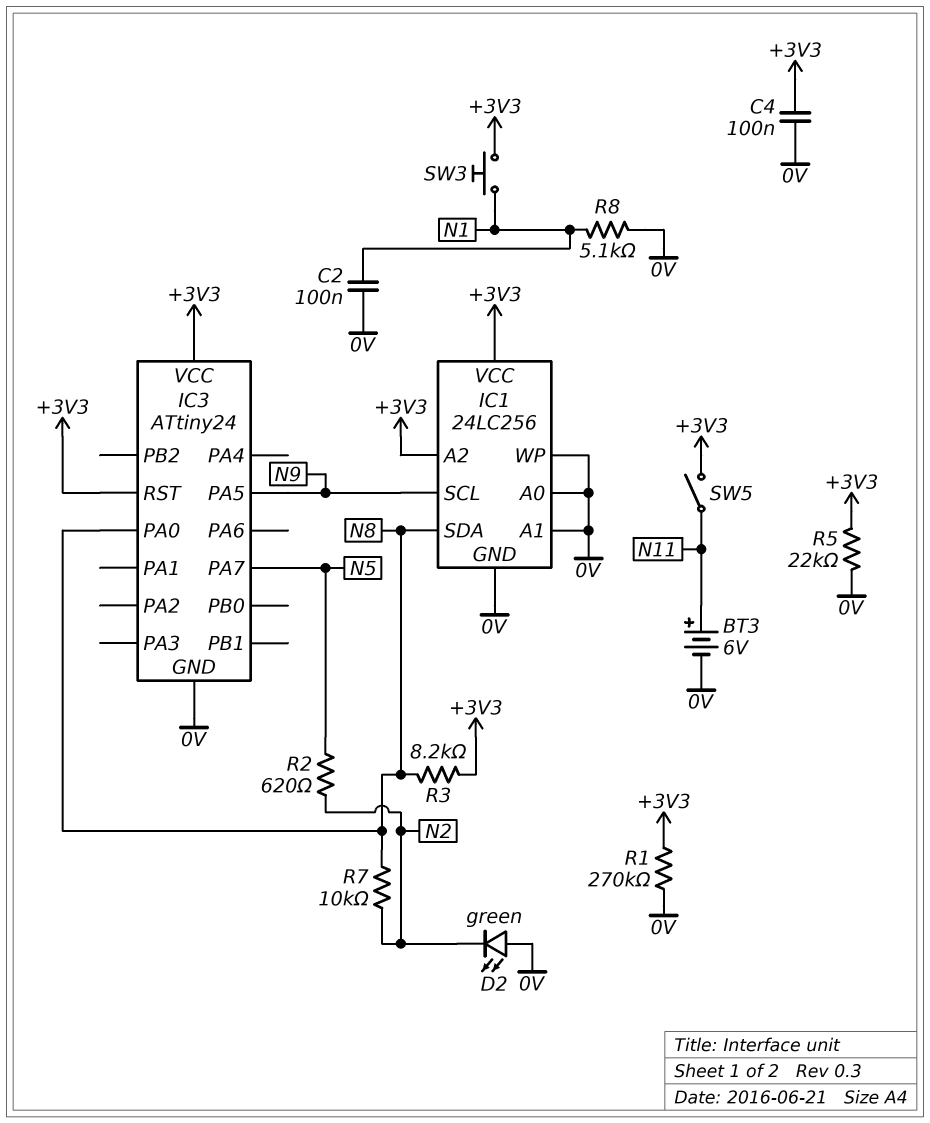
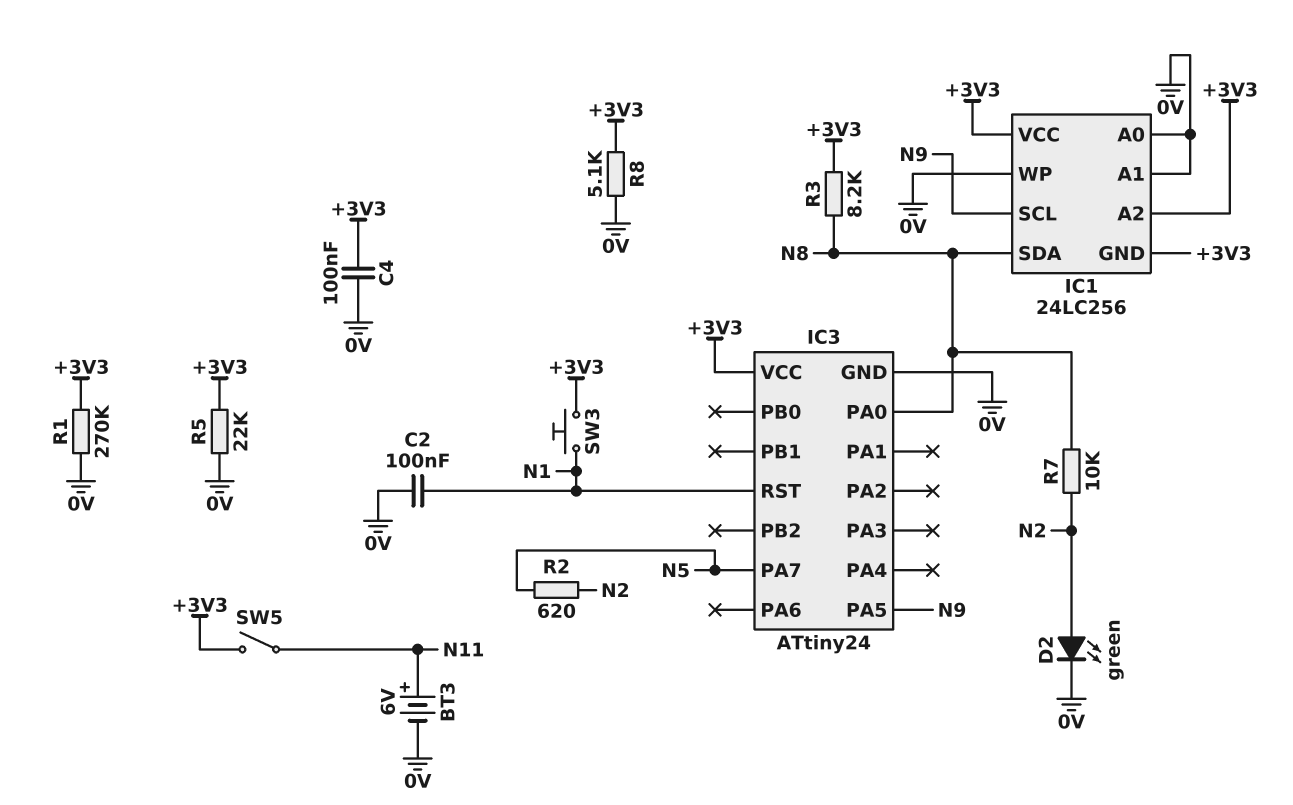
D2: LED green (A 0V, K N2) -> LED green (A N2, K 0V)
IC1 pin GND: 0V -> +3V3
IC3 pin RST: +3V3 -> N1
R8: 5.1k (0V, N1) -> 5.1k (+3V3, 0V)

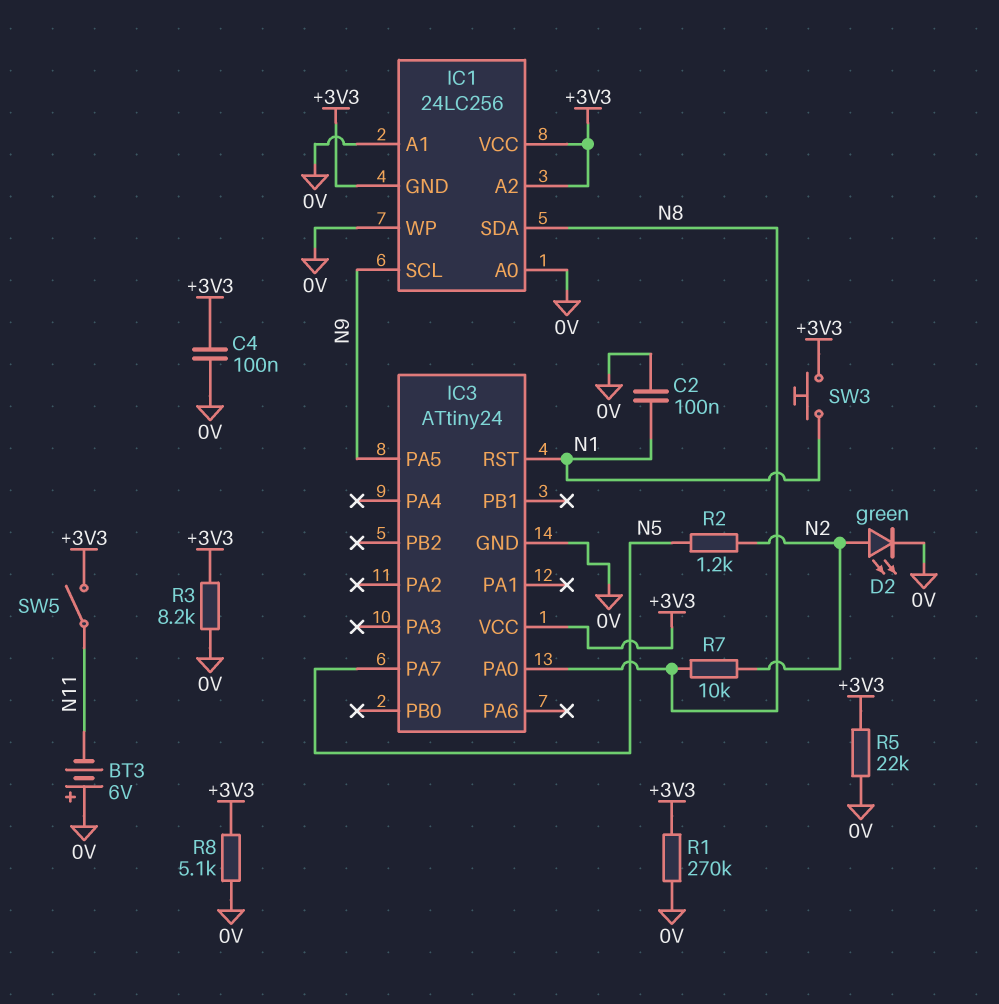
BT3: 6V (plus N11, minus 0V) -> 6V (plus 0V, minus N11)
R2: 620 (N2, N5) -> 1.2k (N2, N5)
R3: 8.2k (+3V3, N8) -> 8.2k (+3V3, 0V)

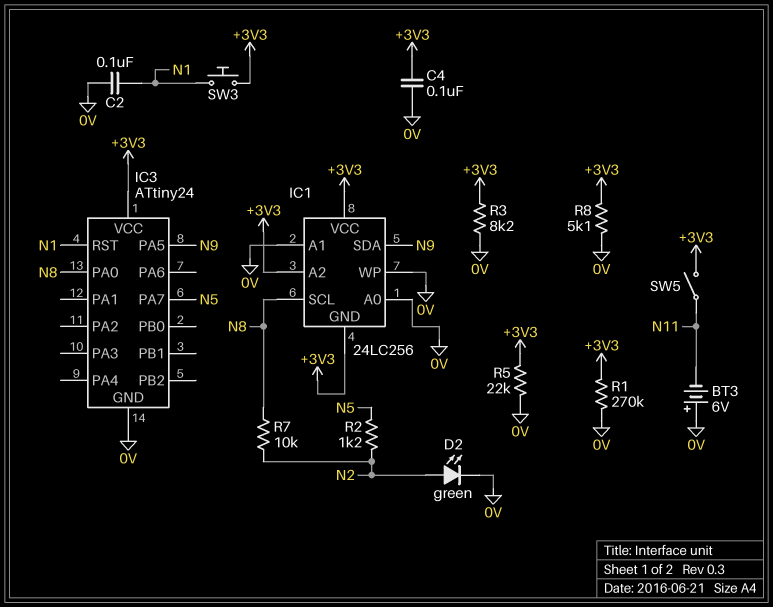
IC1 pin SCL: N9 -> N8
IC1 pin SDA: N8 -> N9

